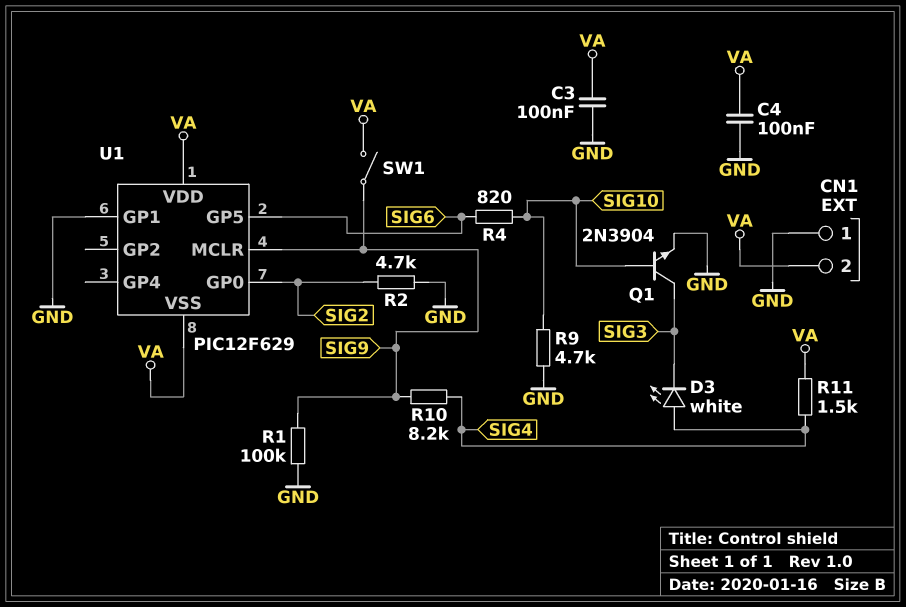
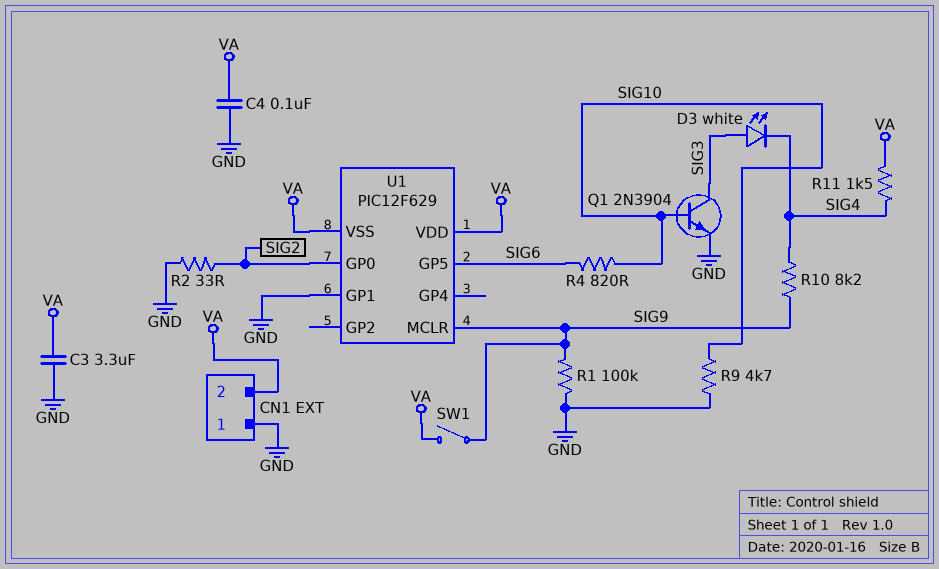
C3: 100nF (GND, VA) -> 3.3uF (GND, VA)
D3: LED white (A SIG4, K SIG3) -> LED white (A SIG3, K SIG4)
R2: 4.7k (GND, SIG2) -> 33 (GND, SIG2)

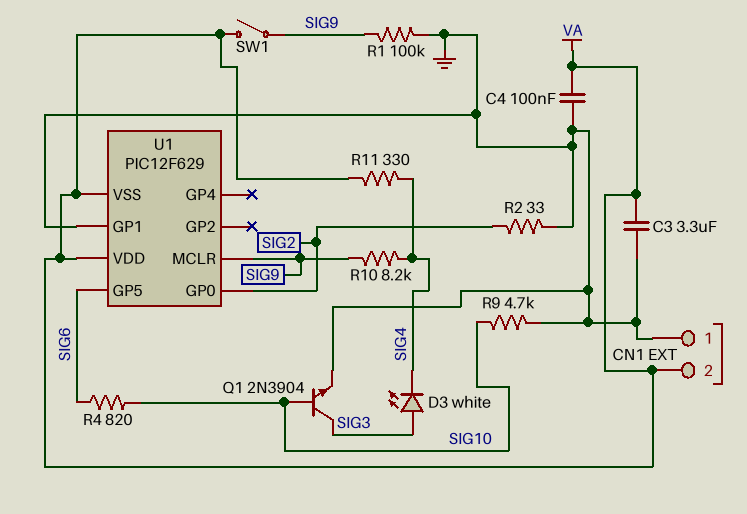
R11: 1.5k (SIG4, VA) -> 330 (SIG4, VA)

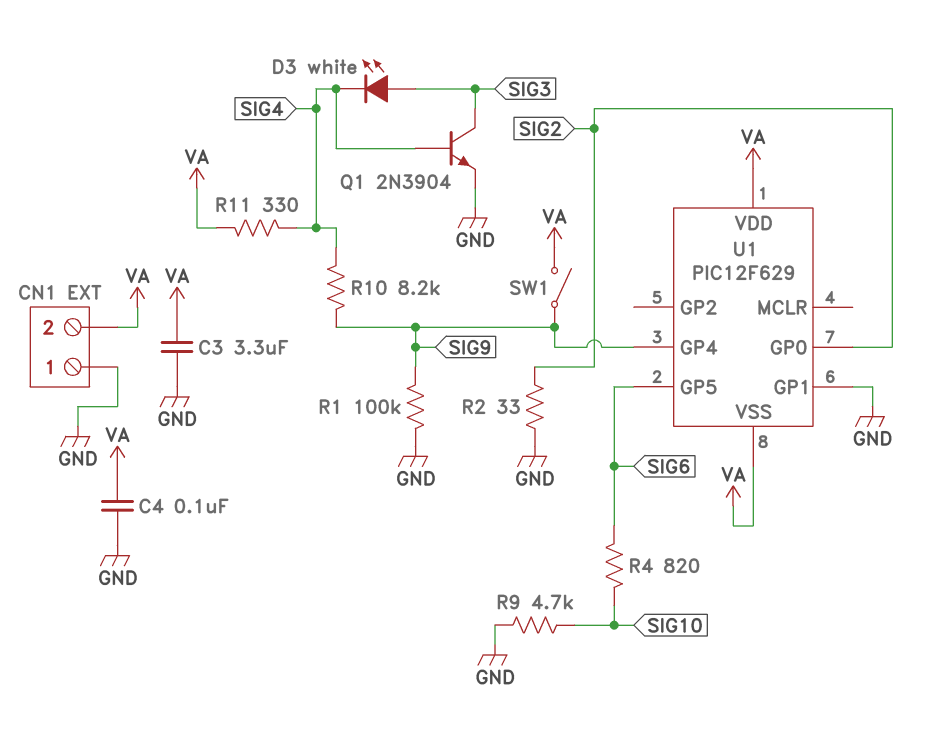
Q1: NPN 2N3904 (B SIG10, C SIG3, E GND) -> NPN 2N3904 (B SIG4, C SIG3, E GND)
U1 pin GP4: none -> SIG9
U1 pin MCLR: SIG9 -> none

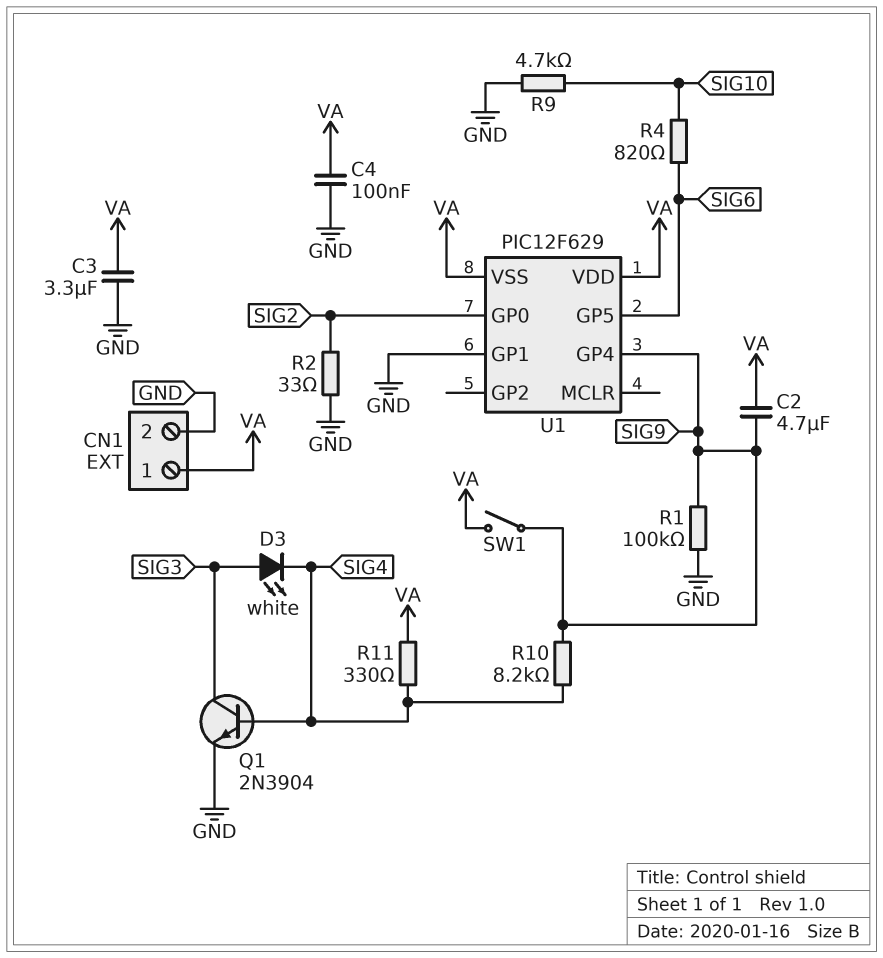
C2: none -> 4.7uF (SIG9, VA)
CN1 pin 1: GND -> VA
CN1 pin 2: VA -> GND

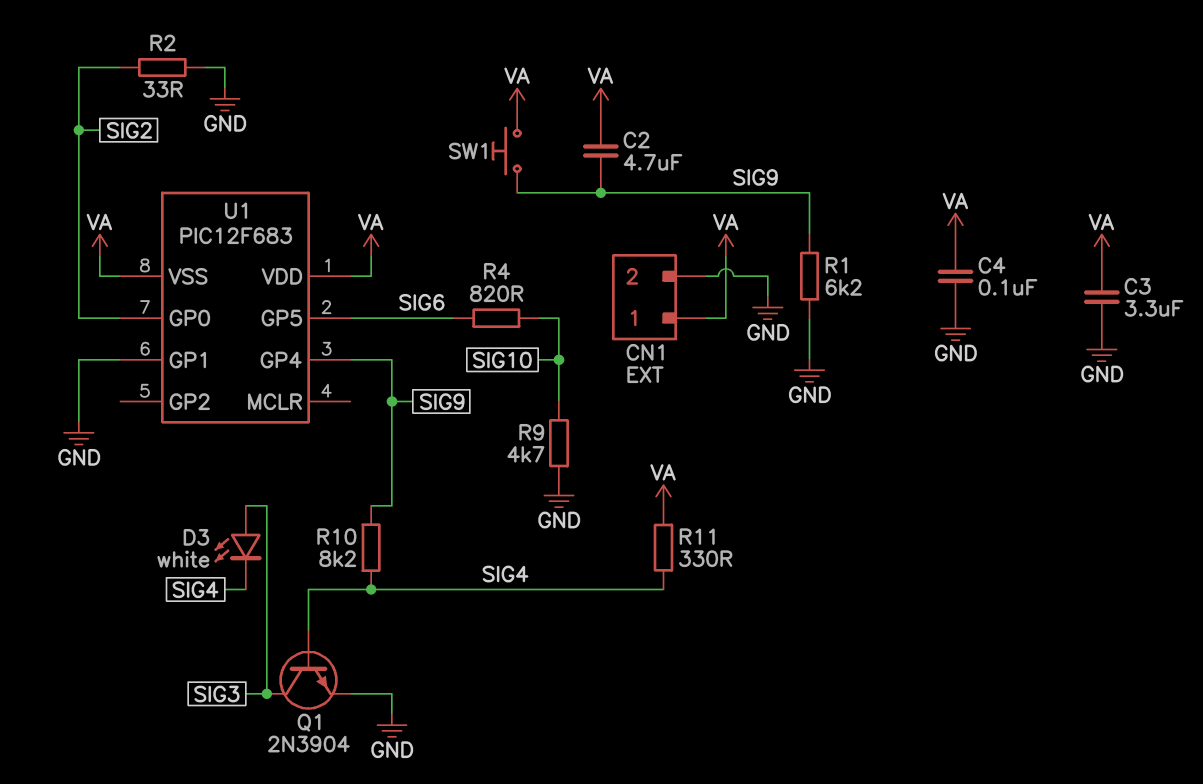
R1: 100k (GND, SIG9) -> 6.2k (GND, SIG9)
SW1: switch (SIG9, VA) -> button (SIG9, VA)
U1: PIC12F629 -> PIC12F683

